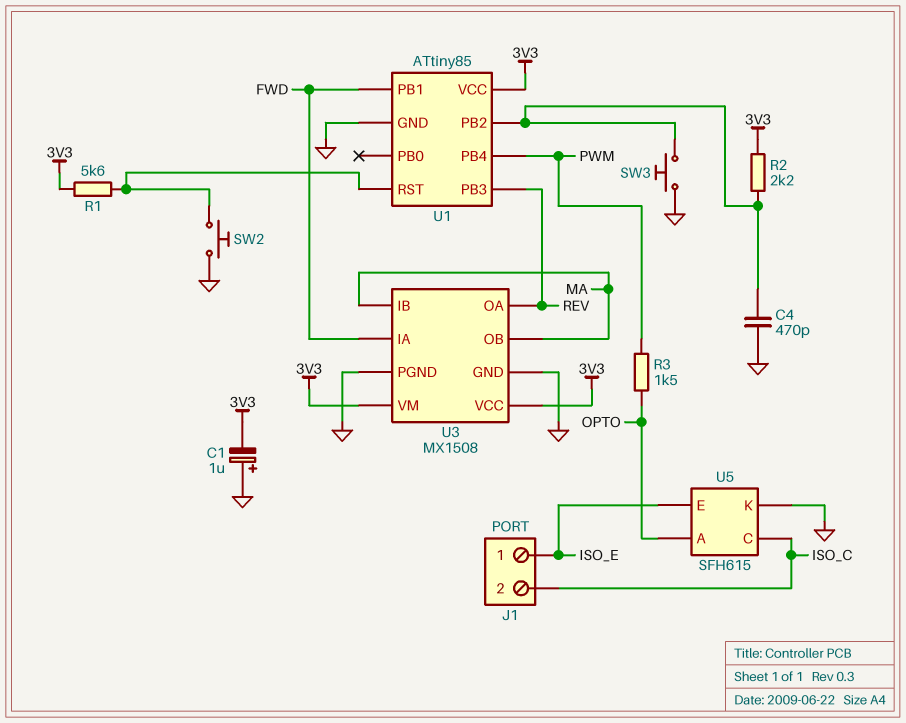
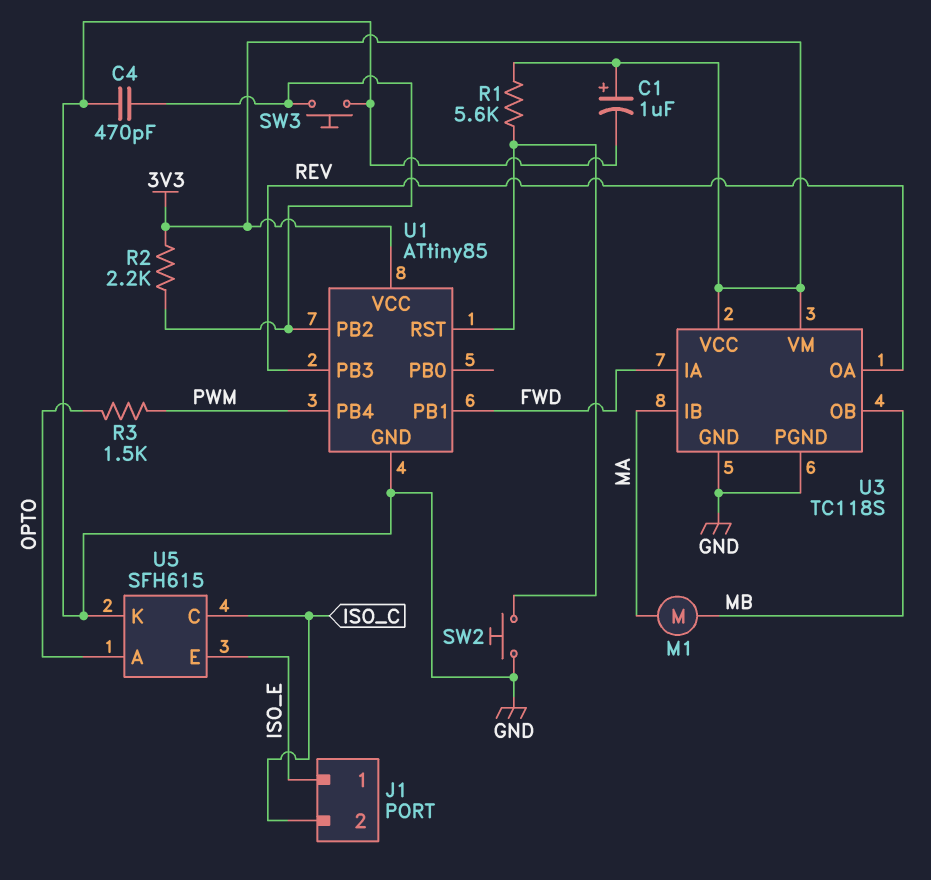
C1: 1uF (plus GND, minus 3V3) -> 1uF (plus 3V3, minus GND)
M1: none -> motor (MA, MB)
U3: MX1508 -> TC118S
U3 pin OB: MA -> MB

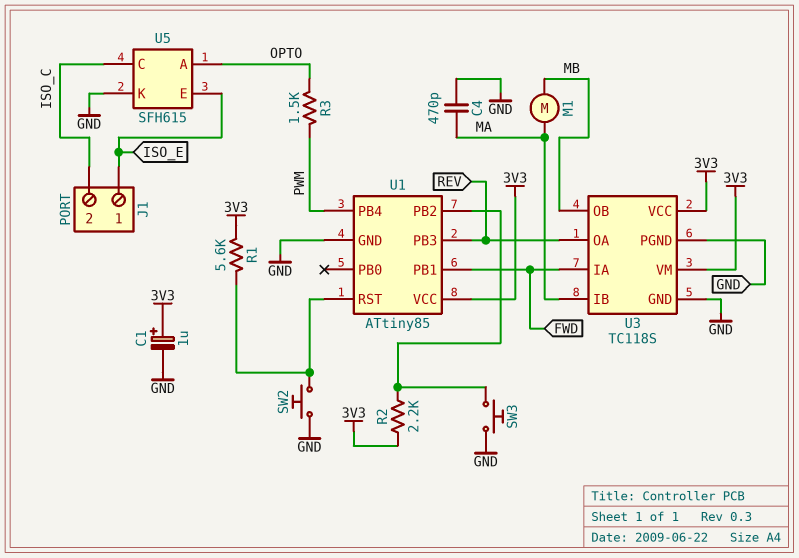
C4: 470pF (GND, U1/PB2) -> 470pF (GND, MA)

